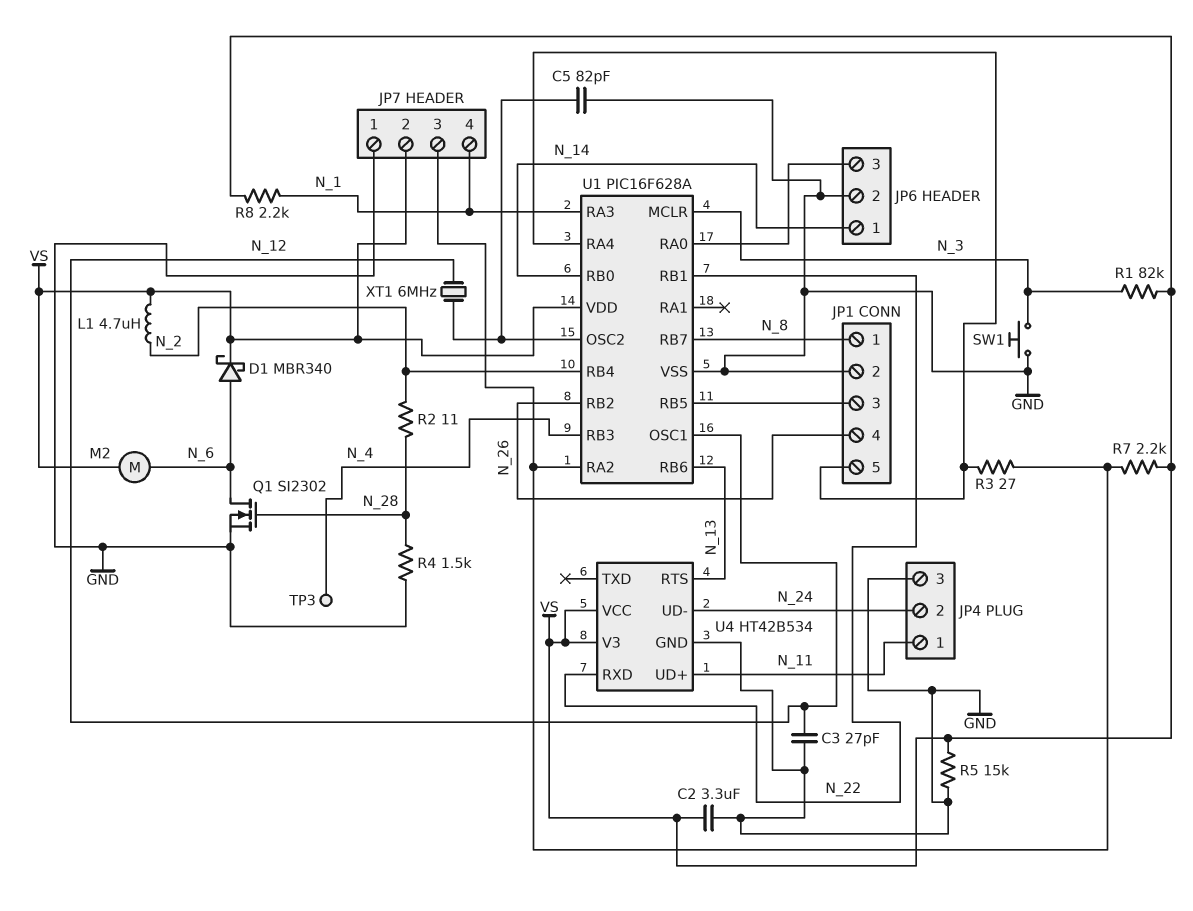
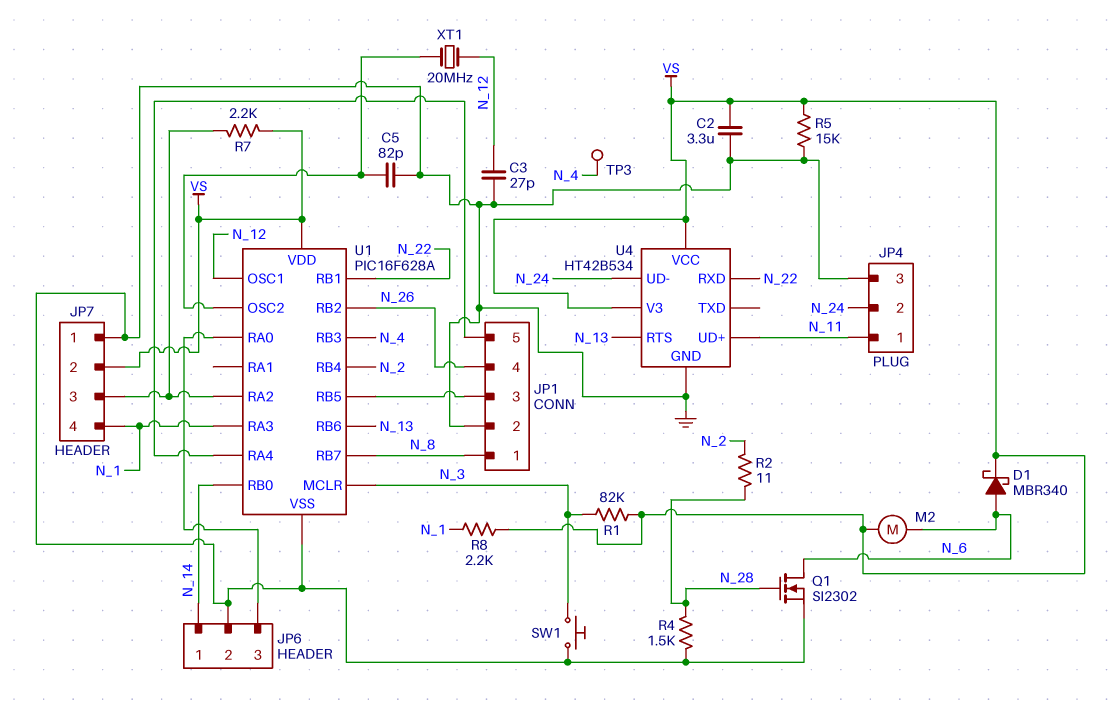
L1: 4.7uH (N_2, VS) -> none
R3: 27 (JP1/5, JP7/3) -> none
XT1: 6MHz (N_12, U1/OSC2) -> 20MHz (N_12, U1/OSC2)

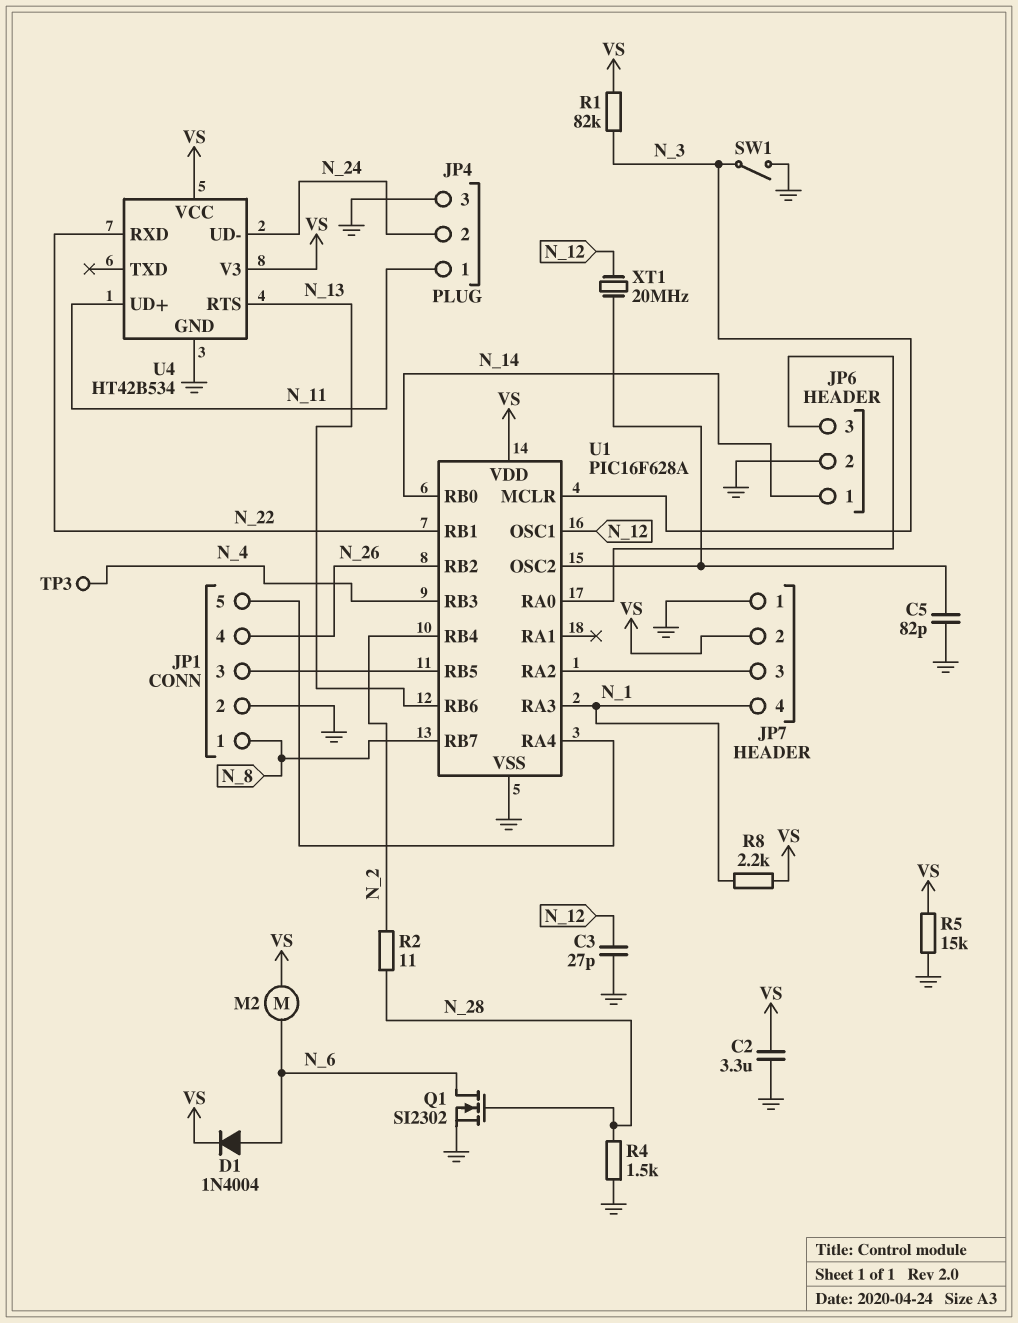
D1: schottky MBR340 (A N_6, K VS) -> diode 1N4004 (A N_6, K VS)
R7: 2.2k (JP7/3, VS) -> none
SW1: button (GND, N_3) -> switch (GND, N_3)

